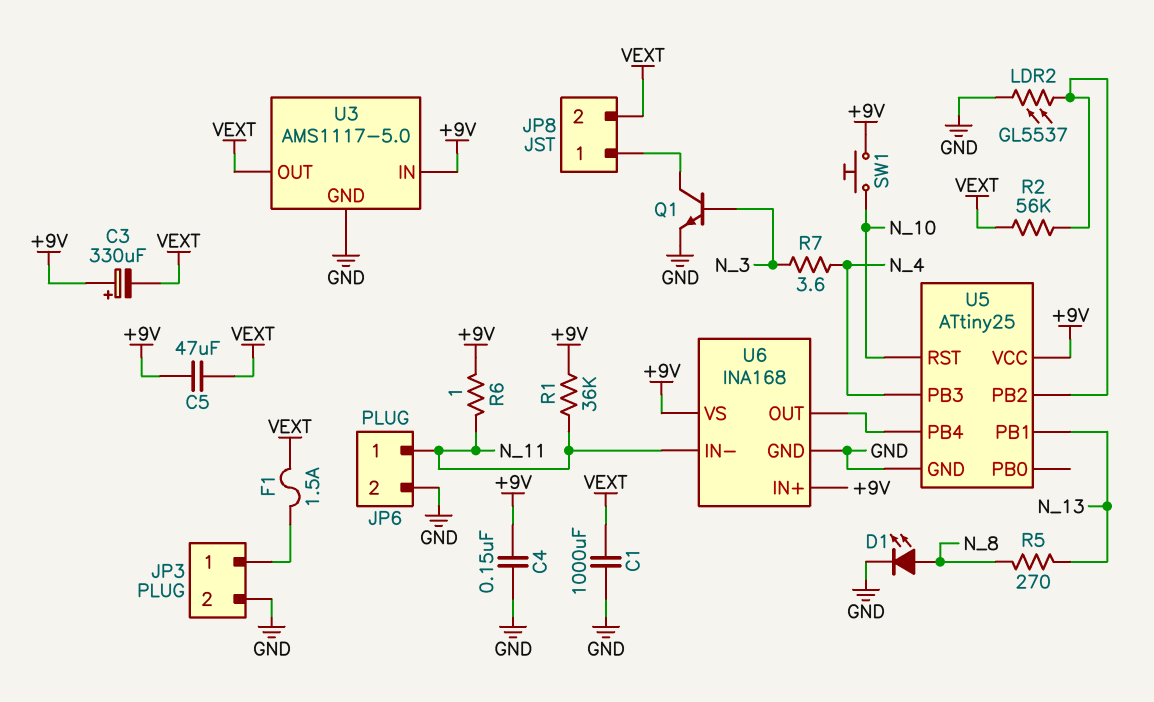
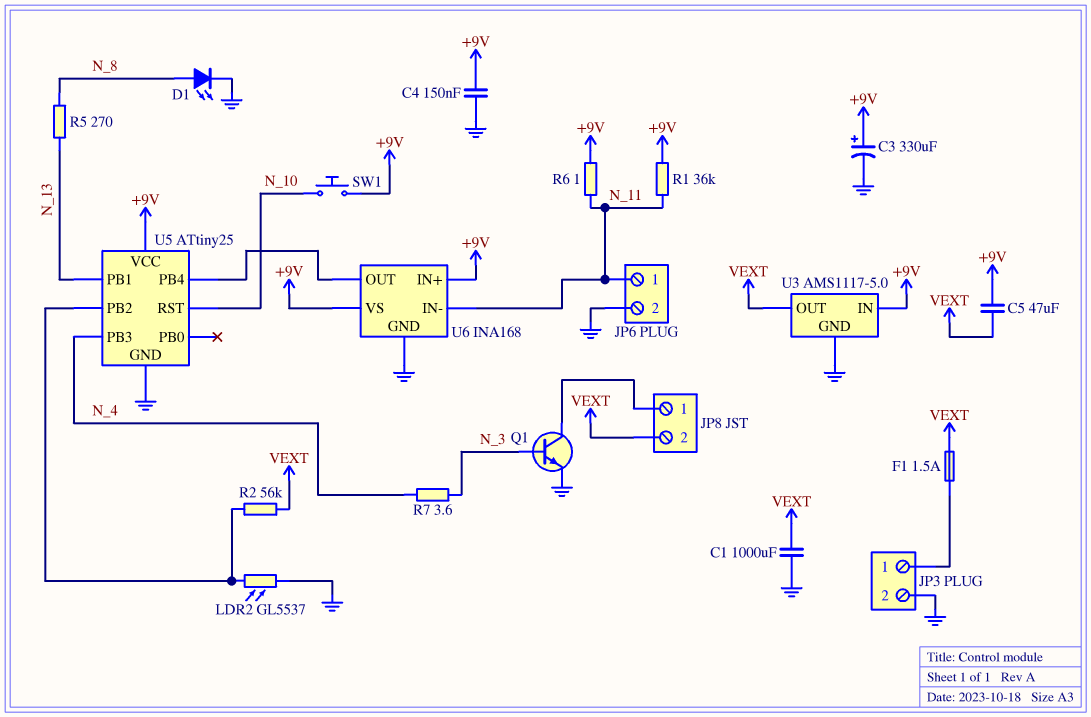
C3: 330uF (plus +9V, minus VEXT) -> 330uF (plus +9V, minus GND)

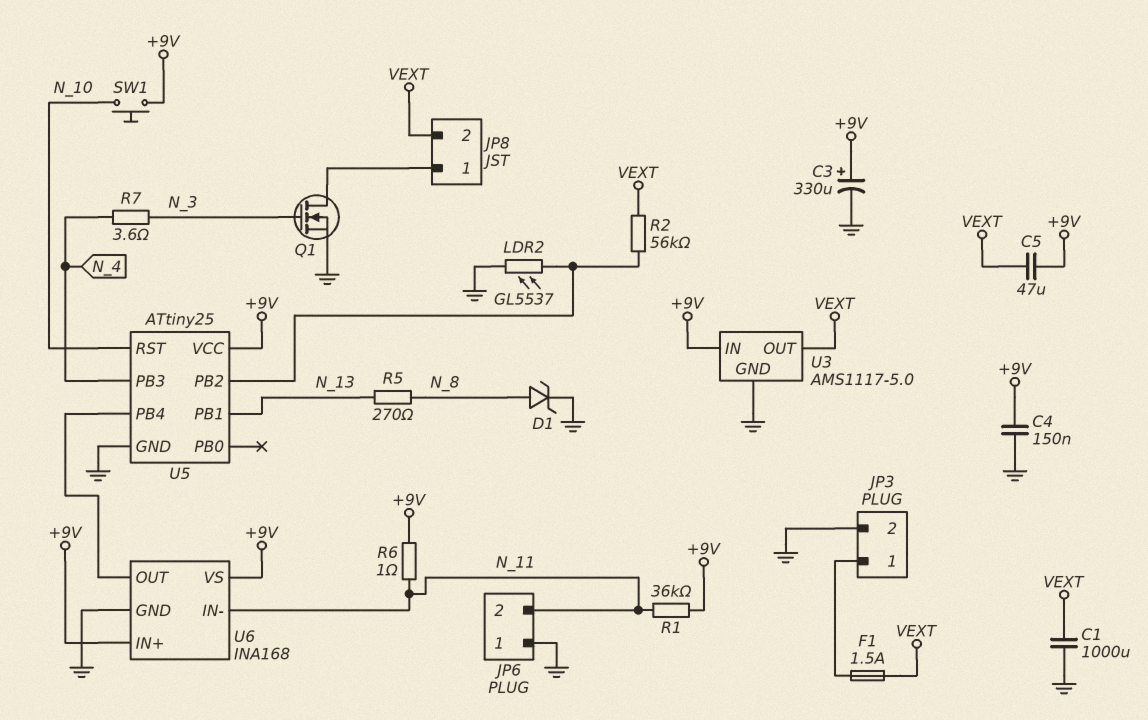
D1: LED (A N_8, K GND) -> zener (A N_8, K GND)
JP6 pin 1: N_11 -> GND
JP6 pin 2: GND -> N_11
Q1: NPN (B N_3, C JP8/1, E GND) -> NMOS (G N_3, D JP8/1, S GND)

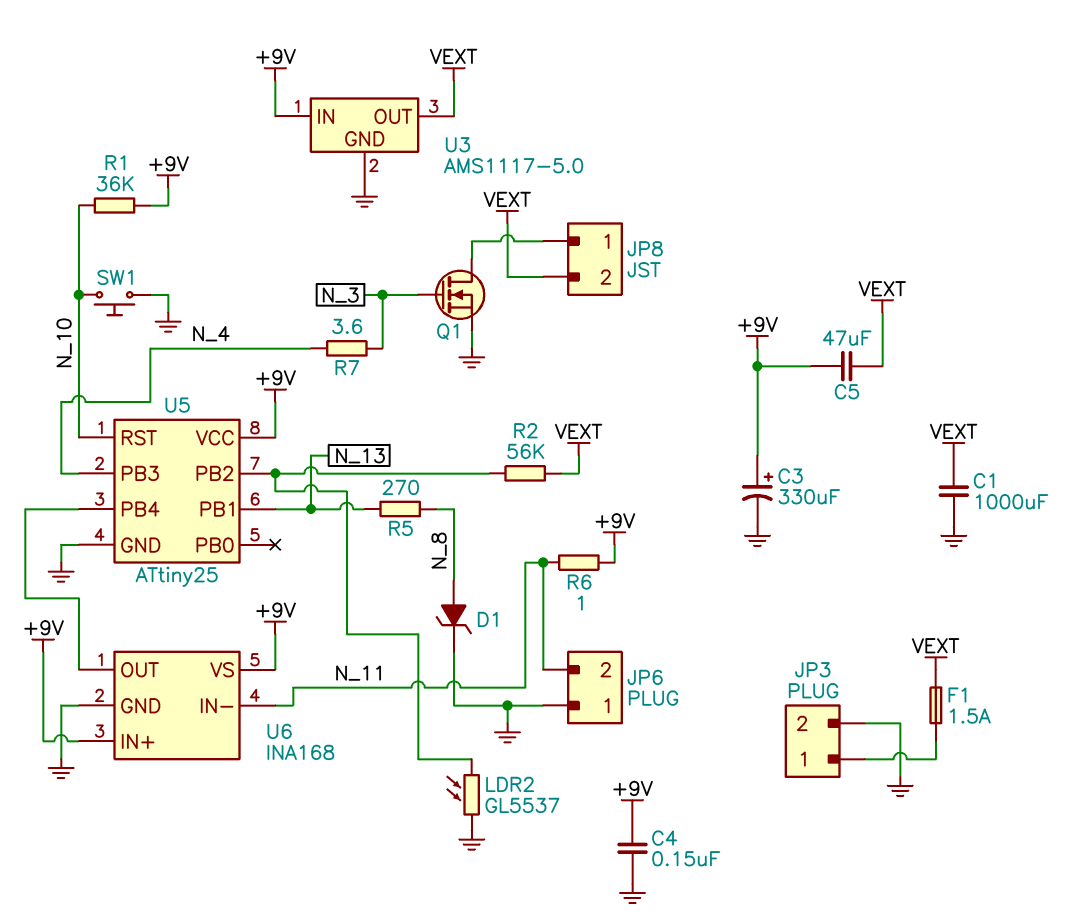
R1: 36k (+9V, N_11) -> 36k (+9V, N_10)
SW1: button (+9V, N_10) -> button (GND, N_10)

